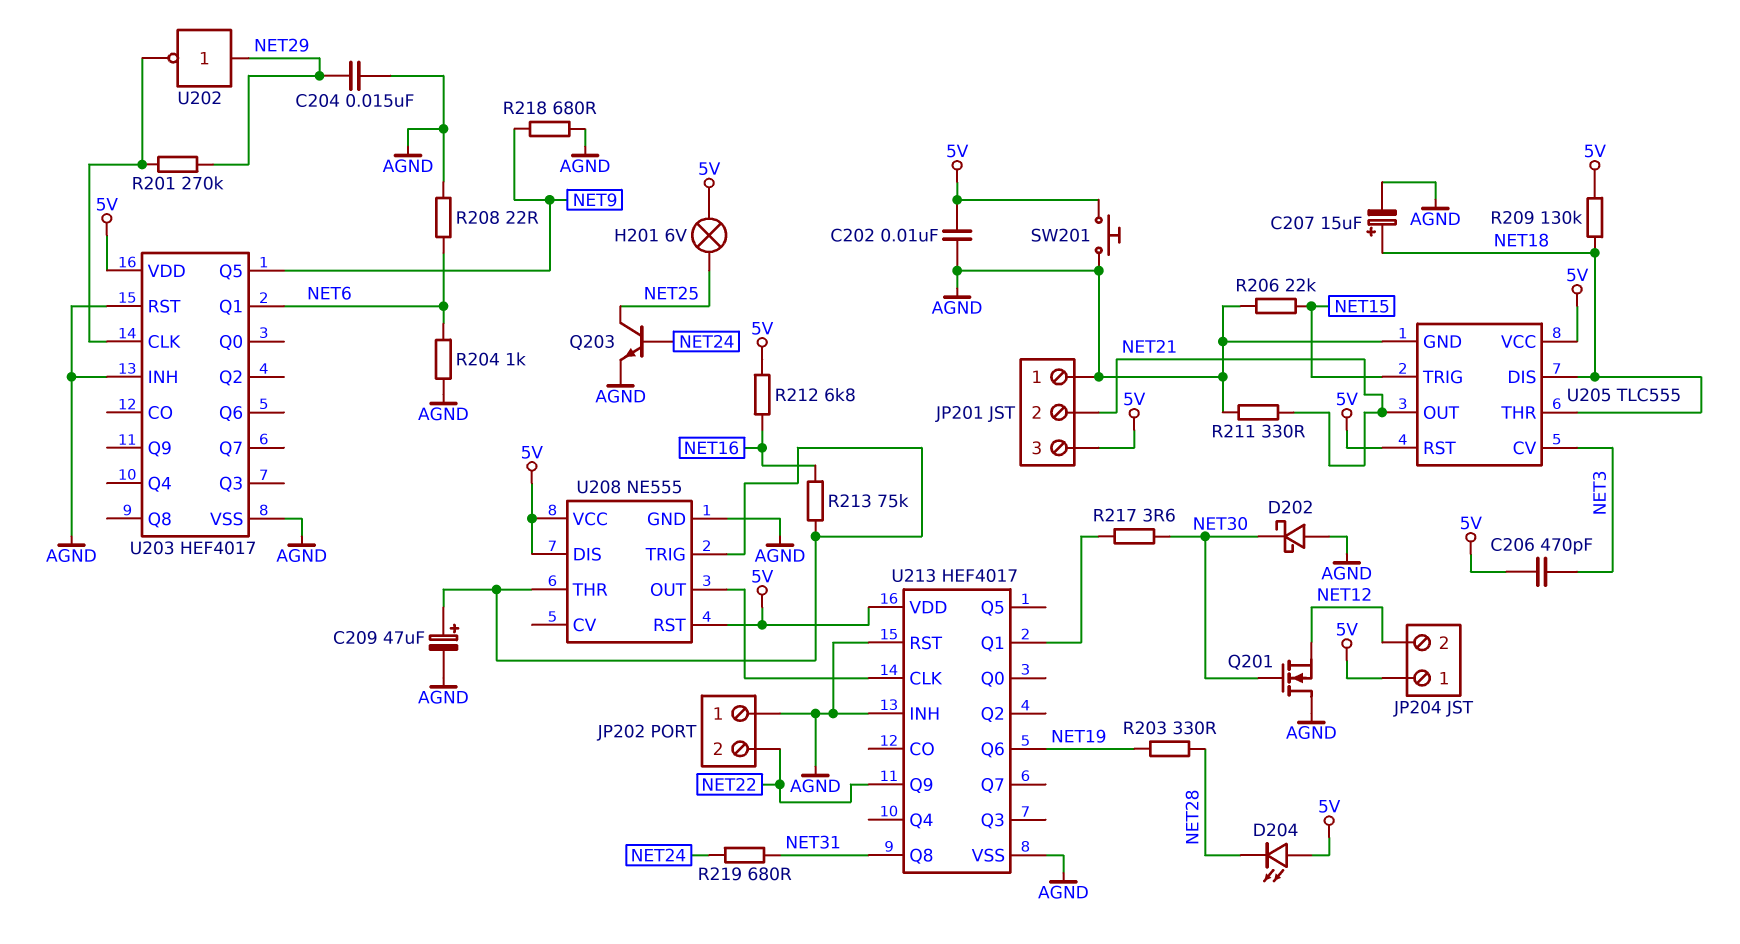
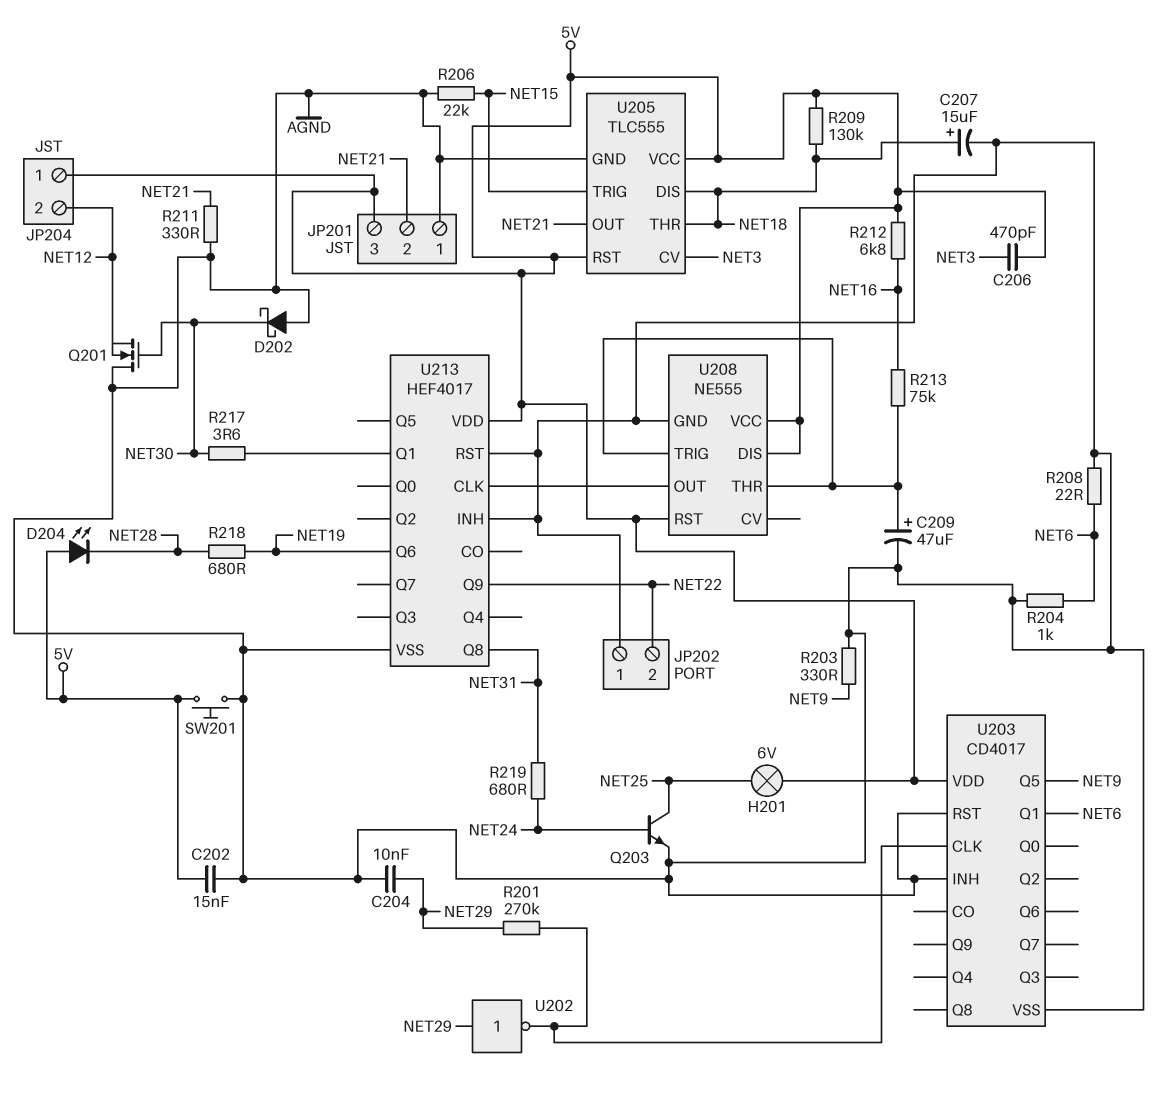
C202: 10nF (5V, AGND) -> 15nF (5V, AGND)
C204: 15nF (AGND, NET29) -> 10nF (AGND, NET29)
R203: 330 (NET19, NET28) -> 330 (AGND, NET9)
R218: 680 (AGND, NET9) -> 680 (NET19, NET28)
U203: HEF4017 -> CD4017

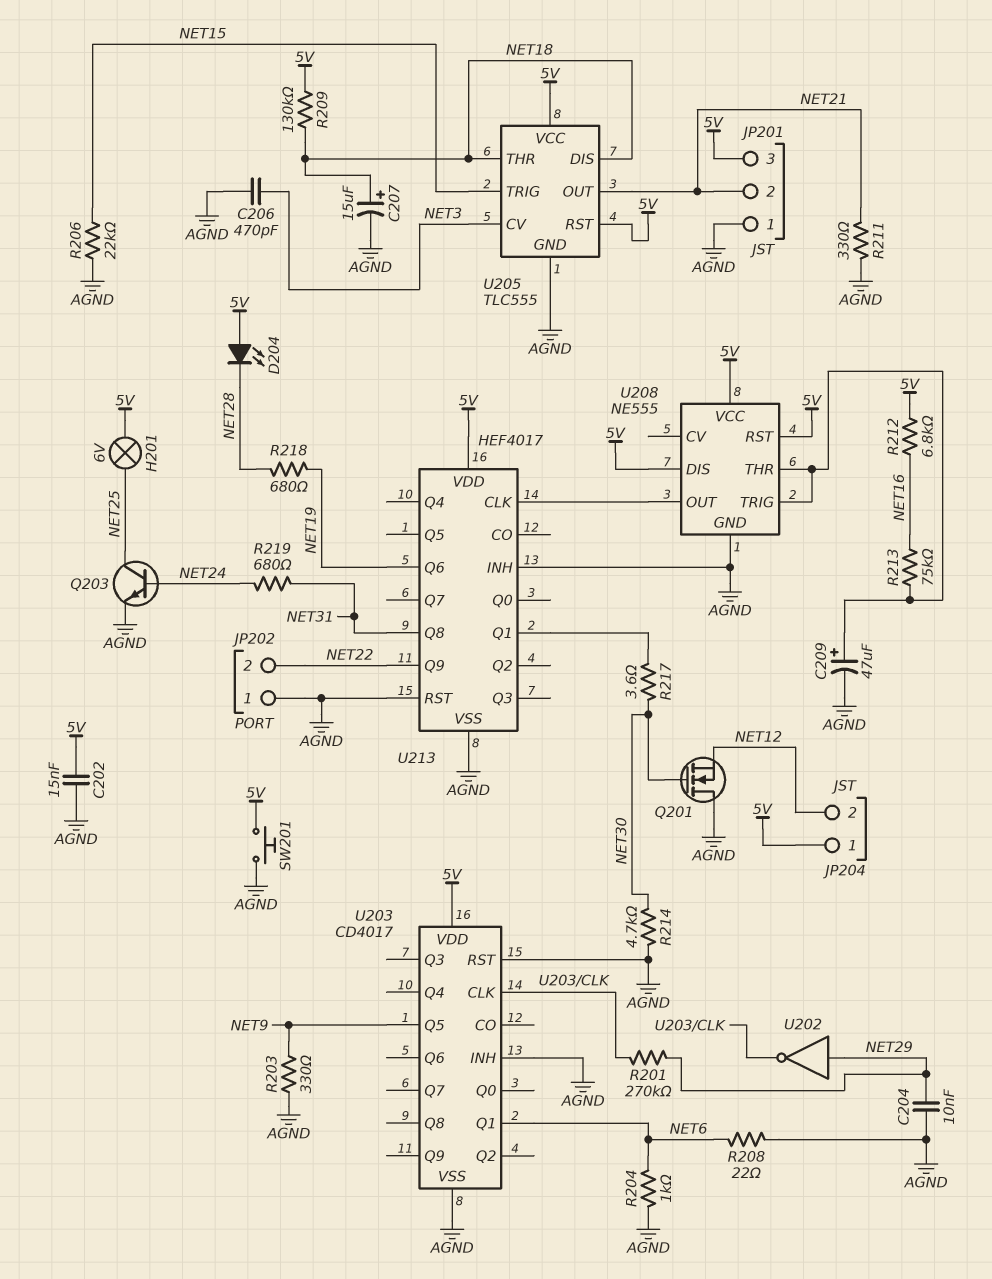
C206: 470pF (5V, NET3) -> 470pF (AGND, NET3)
D202: schottky (A AGND, K NET30) -> none
R214: none -> 4.7k (AGND, NET30)

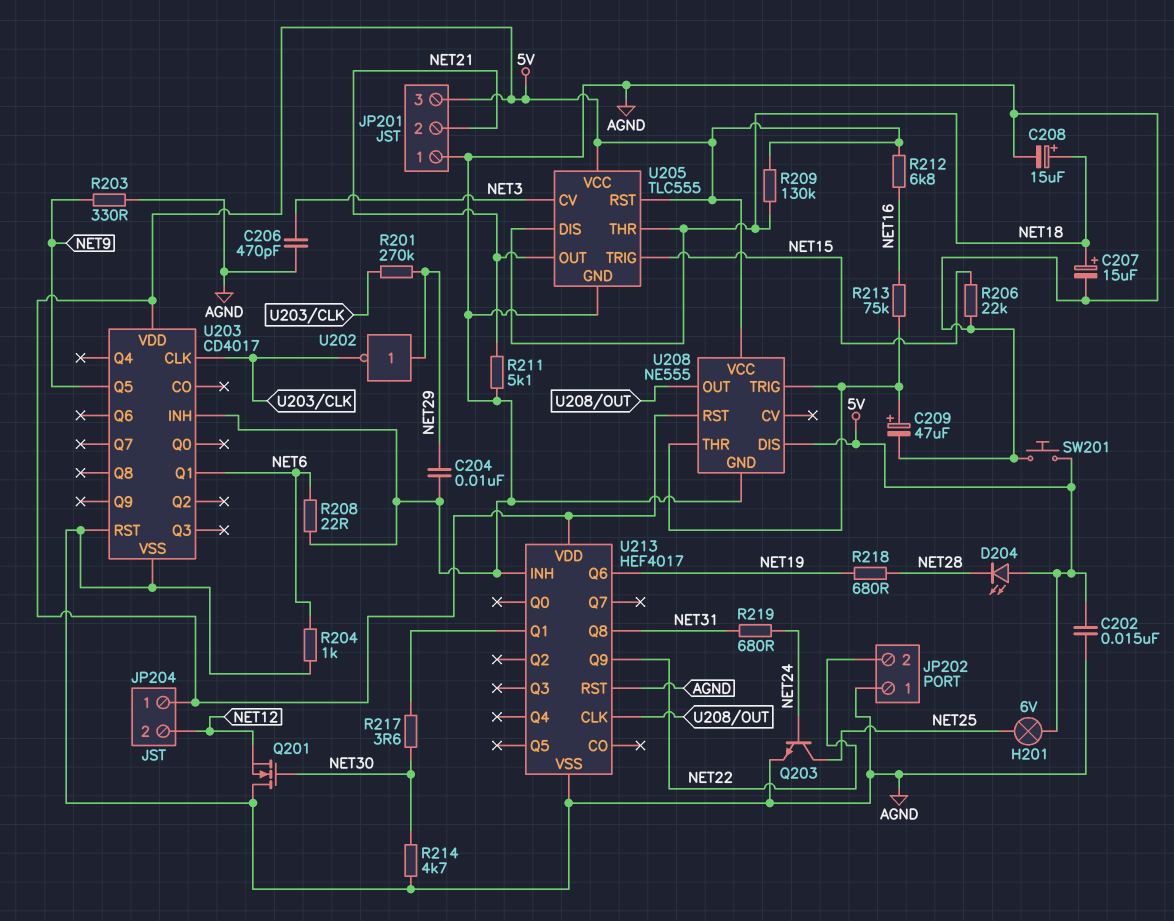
C208: none -> 15uF (plus NET18, minus AGND)
R211: 330 (AGND, NET21) -> 5.1k (AGND, NET21)

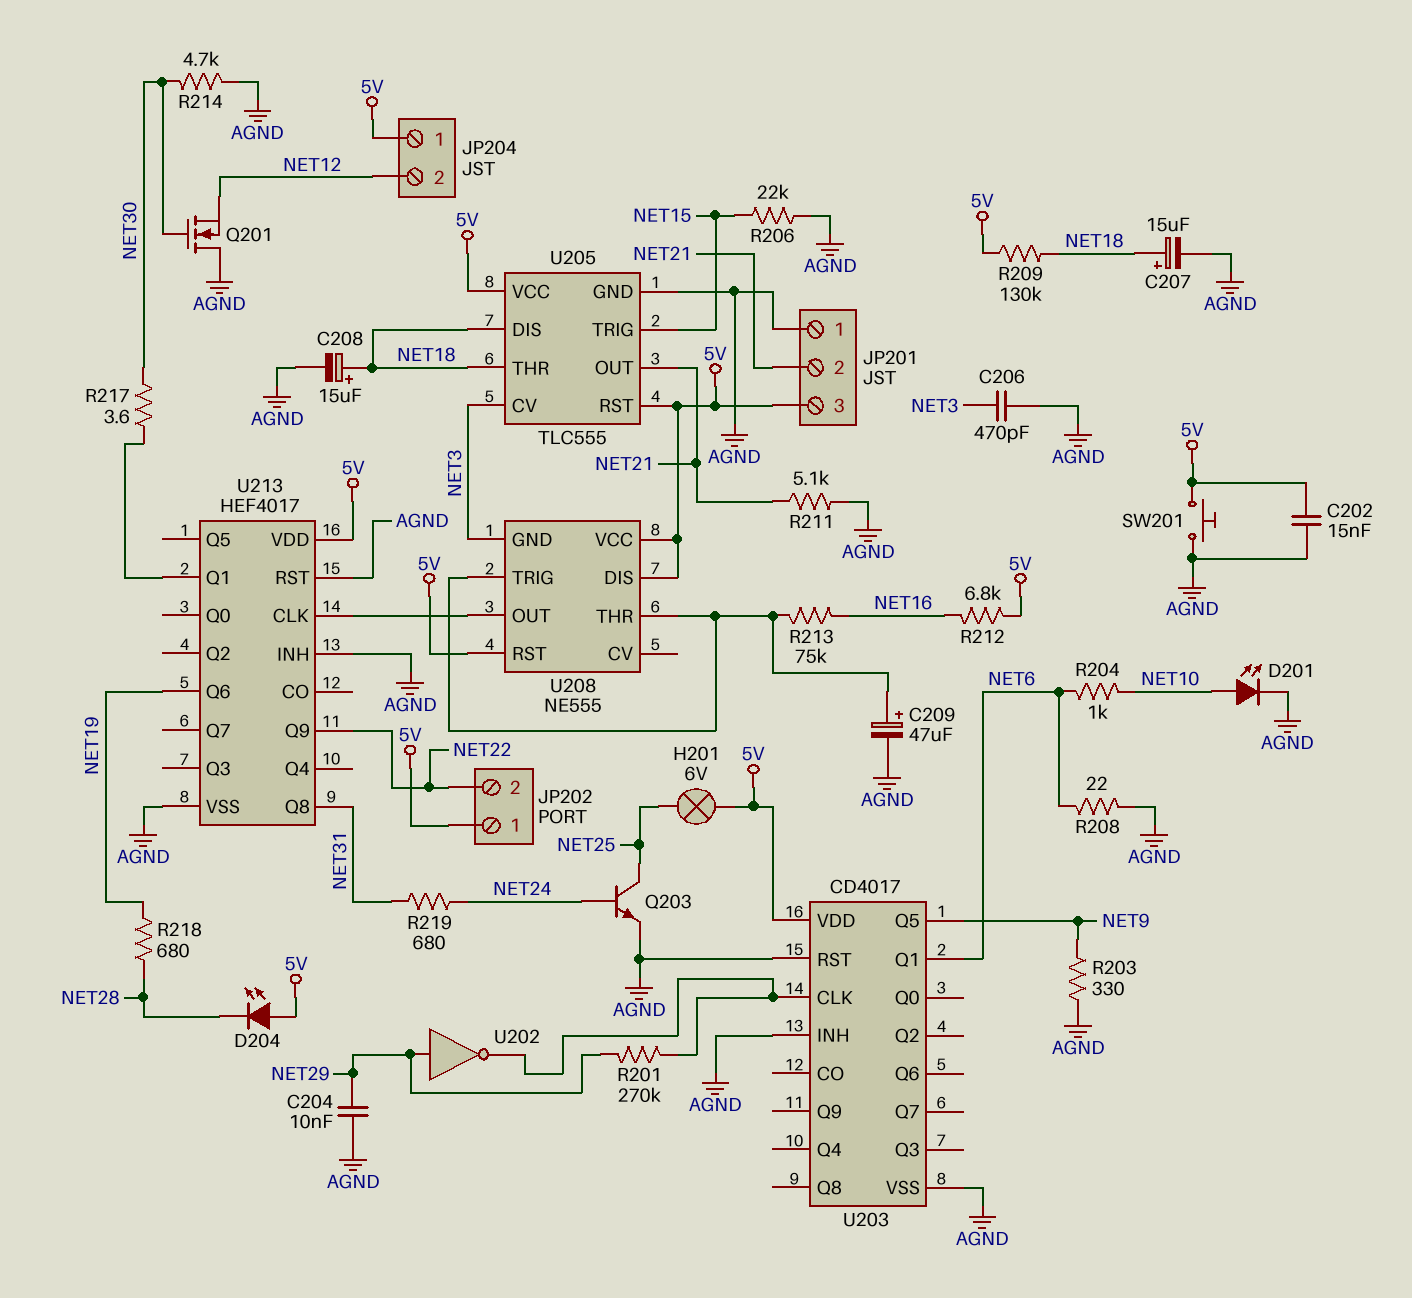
D201: none -> LED (A NET10, K AGND)
JP202 pin 1: AGND -> 5V
R204: 1k (AGND, NET6) -> 1k (NET6, NET10)
U208 pin GND: AGND -> NET3

